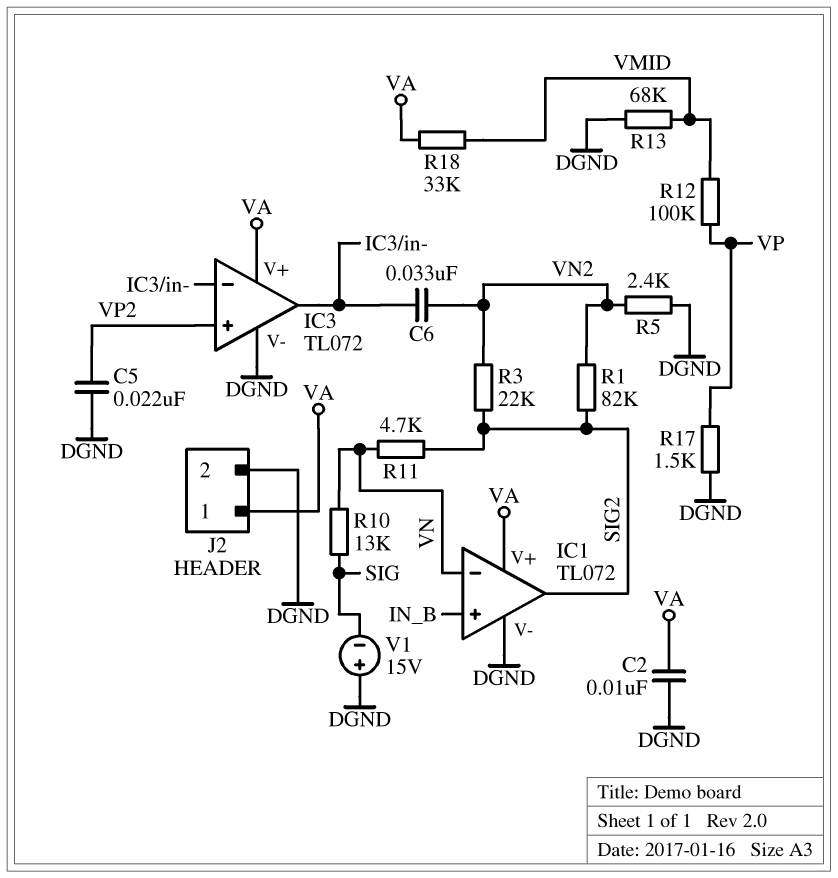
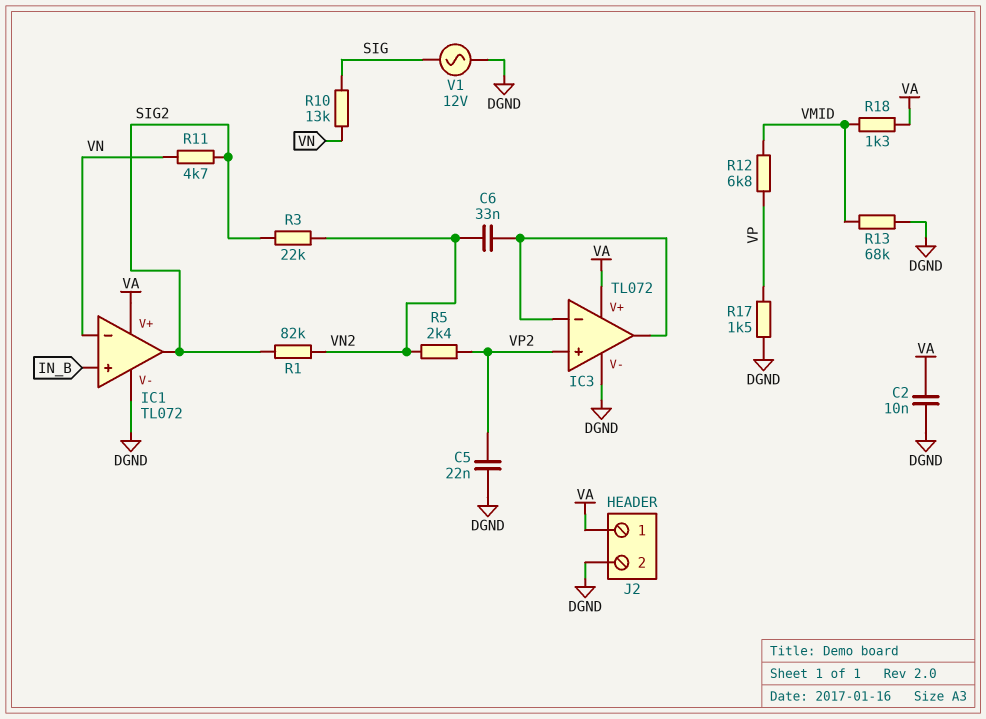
R5: 2.4k (DGND, VN2) -> 2.4k (VN2, VP2)
R12: 100k (VMID, VP) -> 6.8k (VMID, VP)
R18: 33k (VA, VMID) -> 1.3k (VA, VMID)
V1: 15V (plus DGND, minus SIG) -> AC 12V (DGND, SIG)

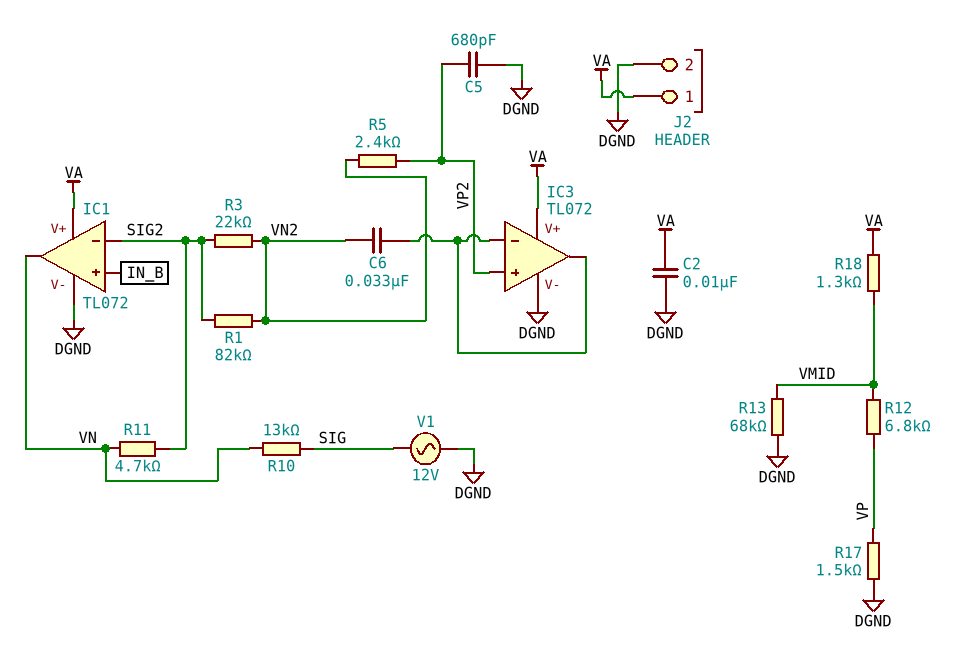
C5: 22nF (DGND, VP2) -> 680pF (DGND, VP2)
IC1 pin in-: VN -> SIG2
IC1 pin out: SIG2 -> VN

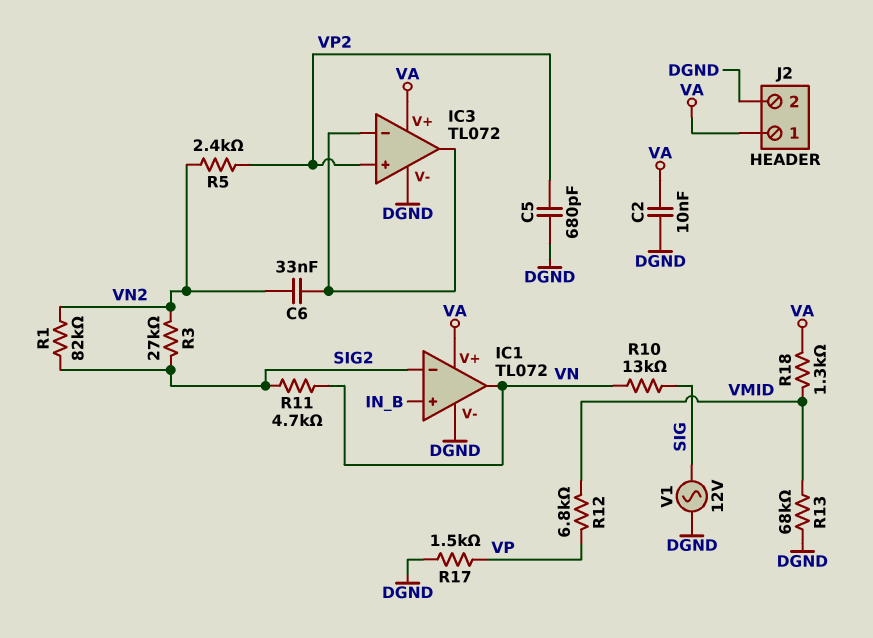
R3: 22k (SIG2, VN2) -> 27k (SIG2, VN2)

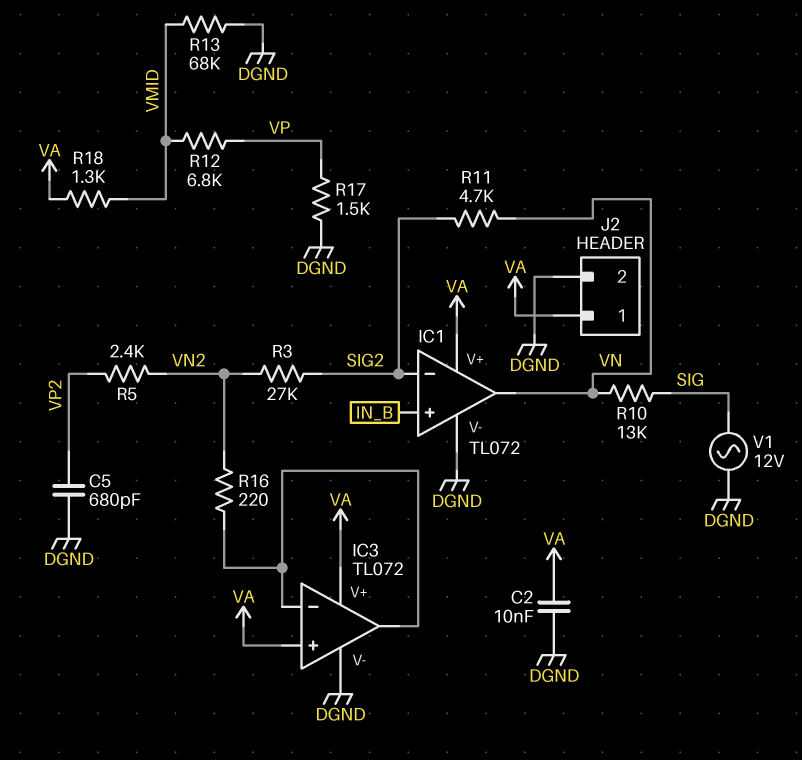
C6: 33nF (IC3/in-, VN2) -> none
IC3 pin in+: VP2 -> VA
R1: 82k (SIG2, VN2) -> none
R16: none -> 220 (IC3/in-, VN2)

